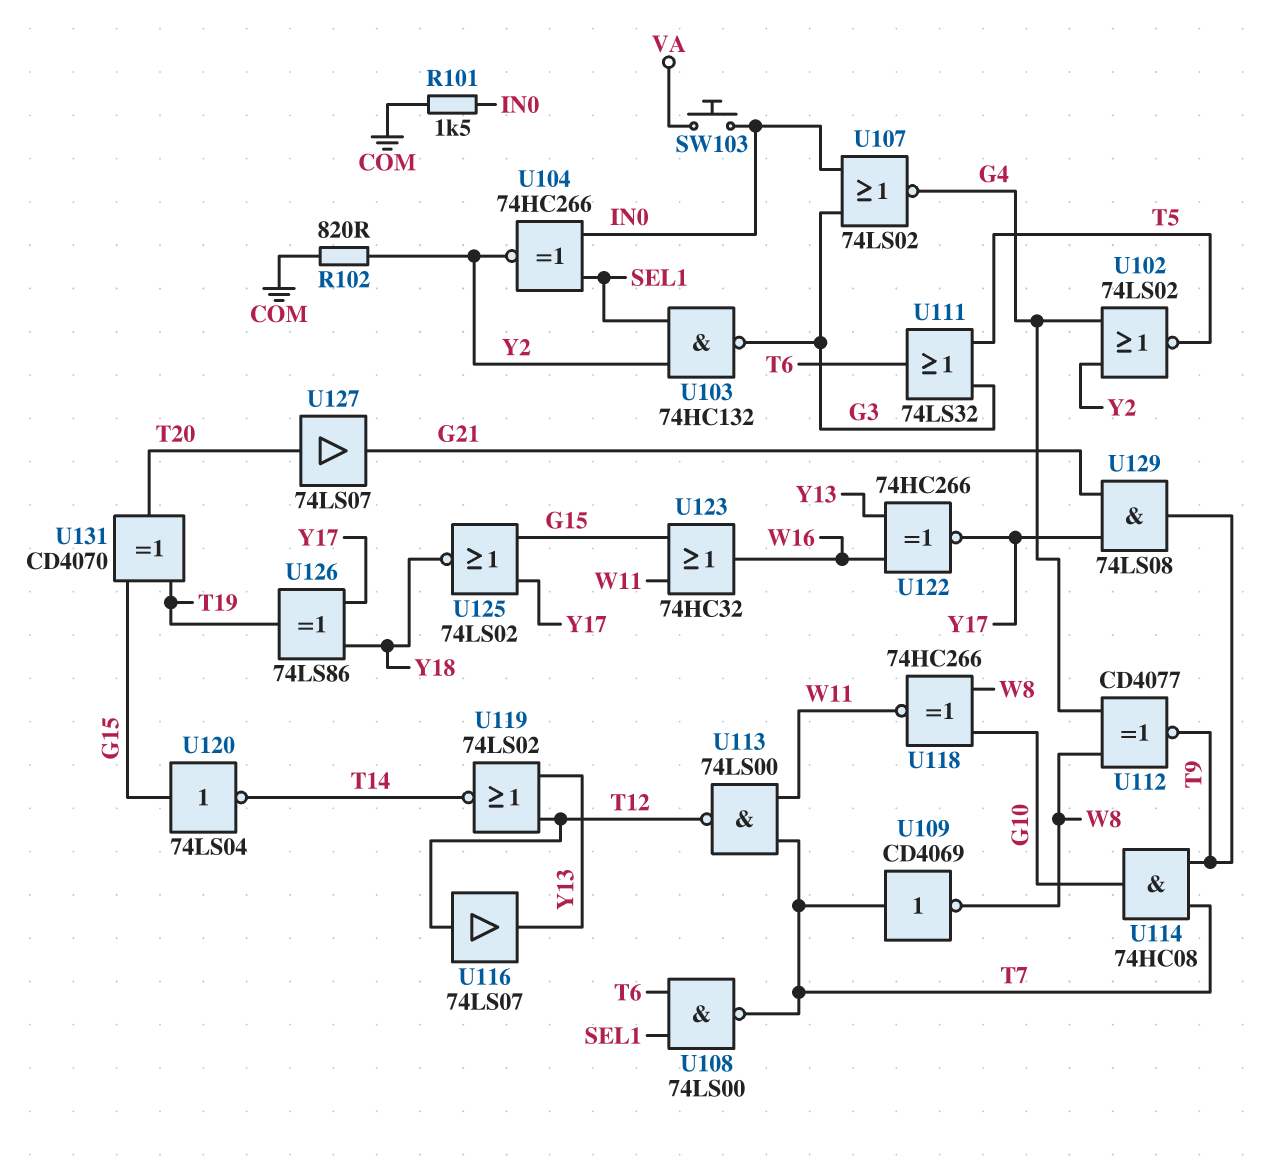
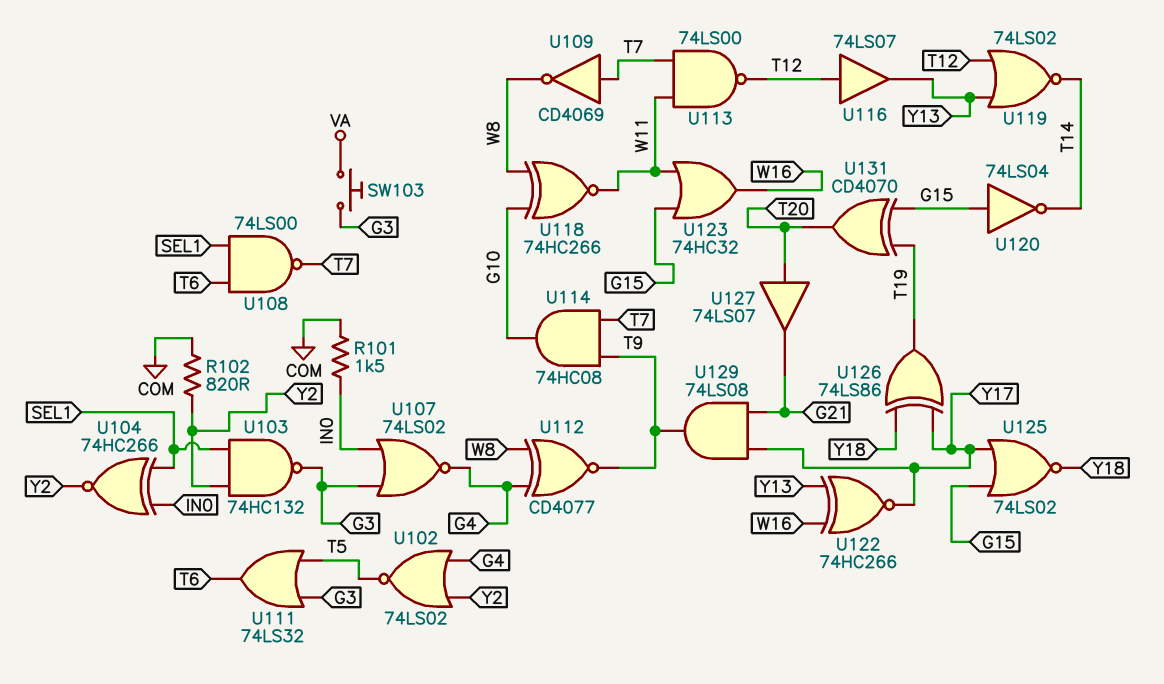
SW103: button (IN0, VA) -> button (G3, VA)

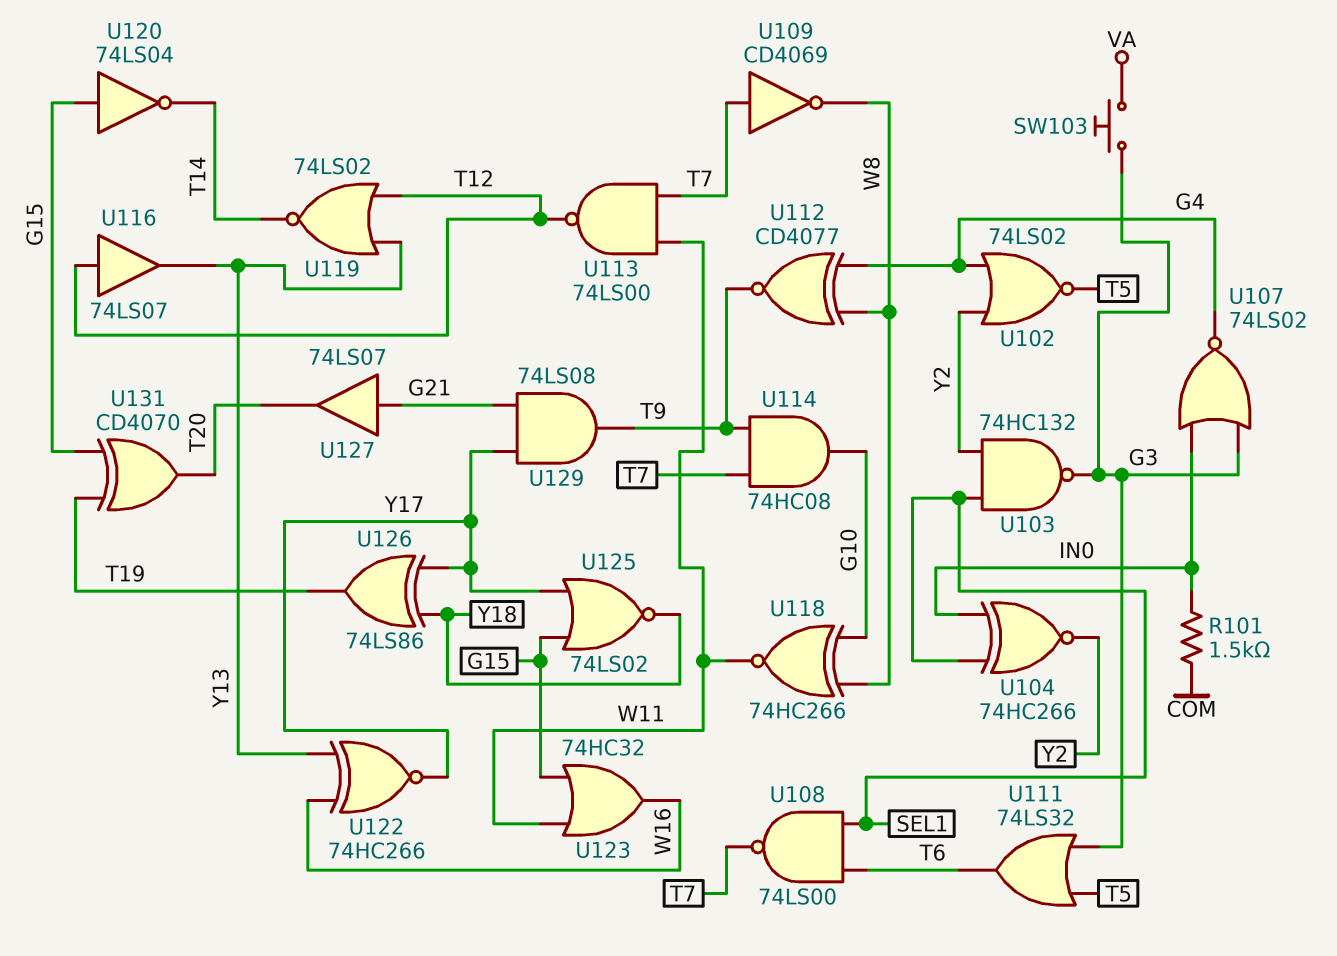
R102: 820 (COM, Y2) -> none
U127: buffer 74LS07 (in T20, out G21) -> buffer 74LS07 (in G21, out T20)

